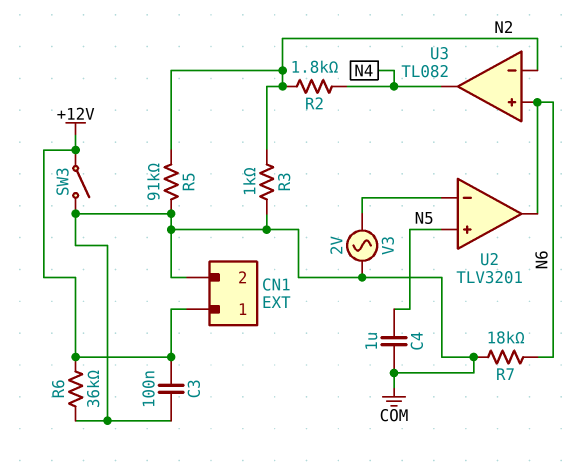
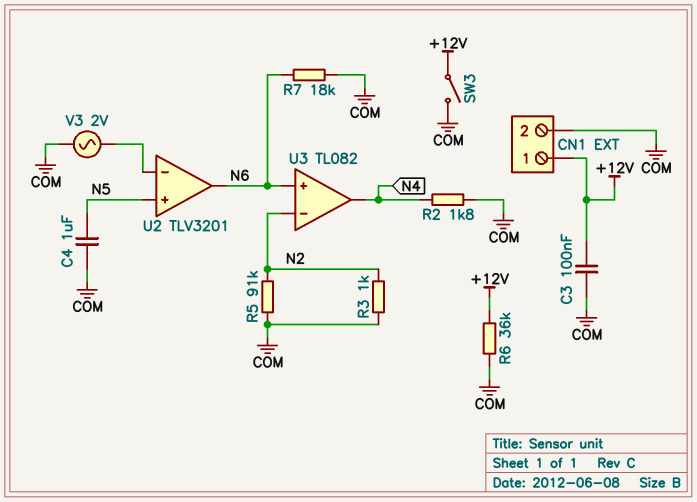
R2: 1.8k (N2, N4) -> 1.8k (COM, N4)

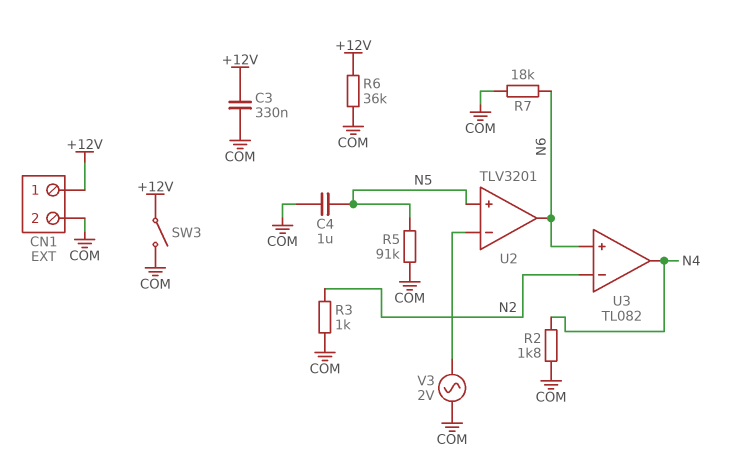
C3: 100nF (+12V, COM) -> 330nF (+12V, COM)
R5: 91k (COM, N2) -> 91k (COM, N5)

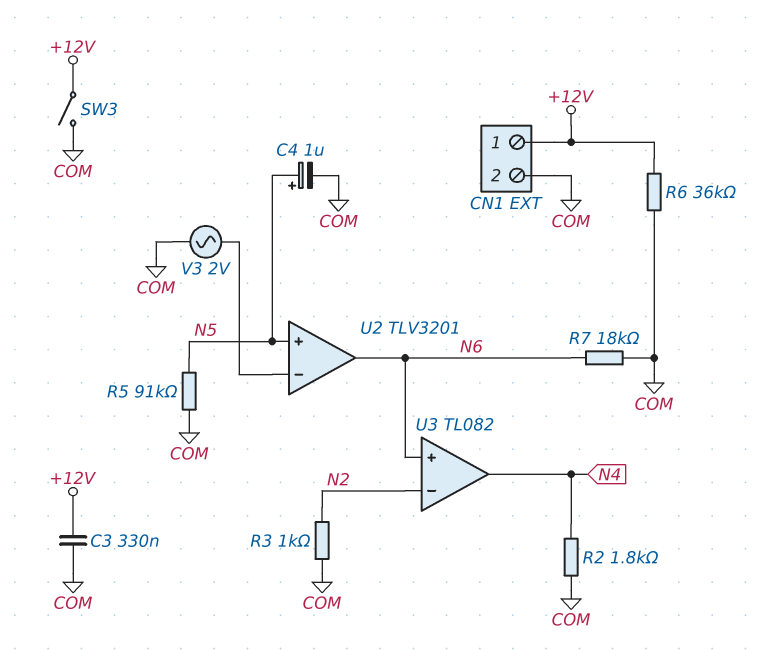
C4: 1uF (COM, N5) -> 1uF (plus N5, minus COM)

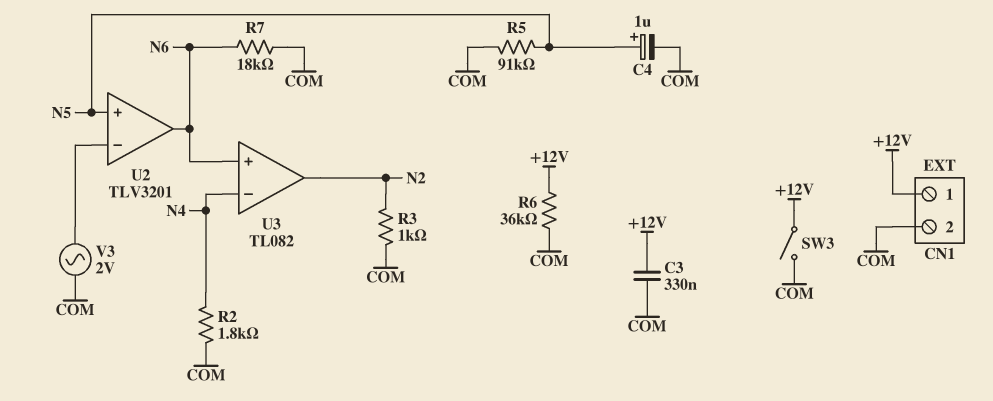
U3 pin in-: N2 -> N4
U3 pin out: N4 -> N2

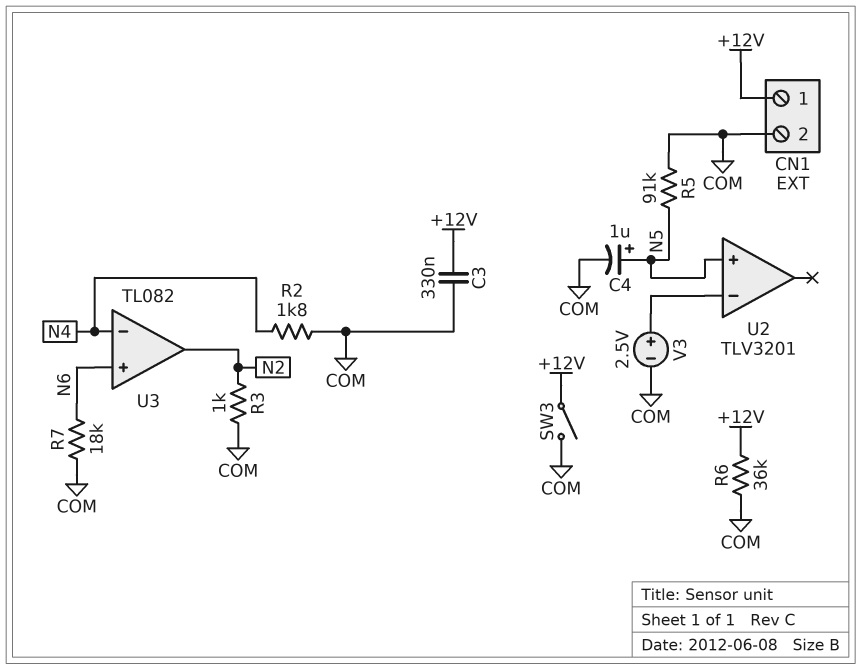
U2 pin out: N6 -> none
V3: AC 2V (COM, U2/in-) -> 2.5V (plus U2/in-, minus COM)

